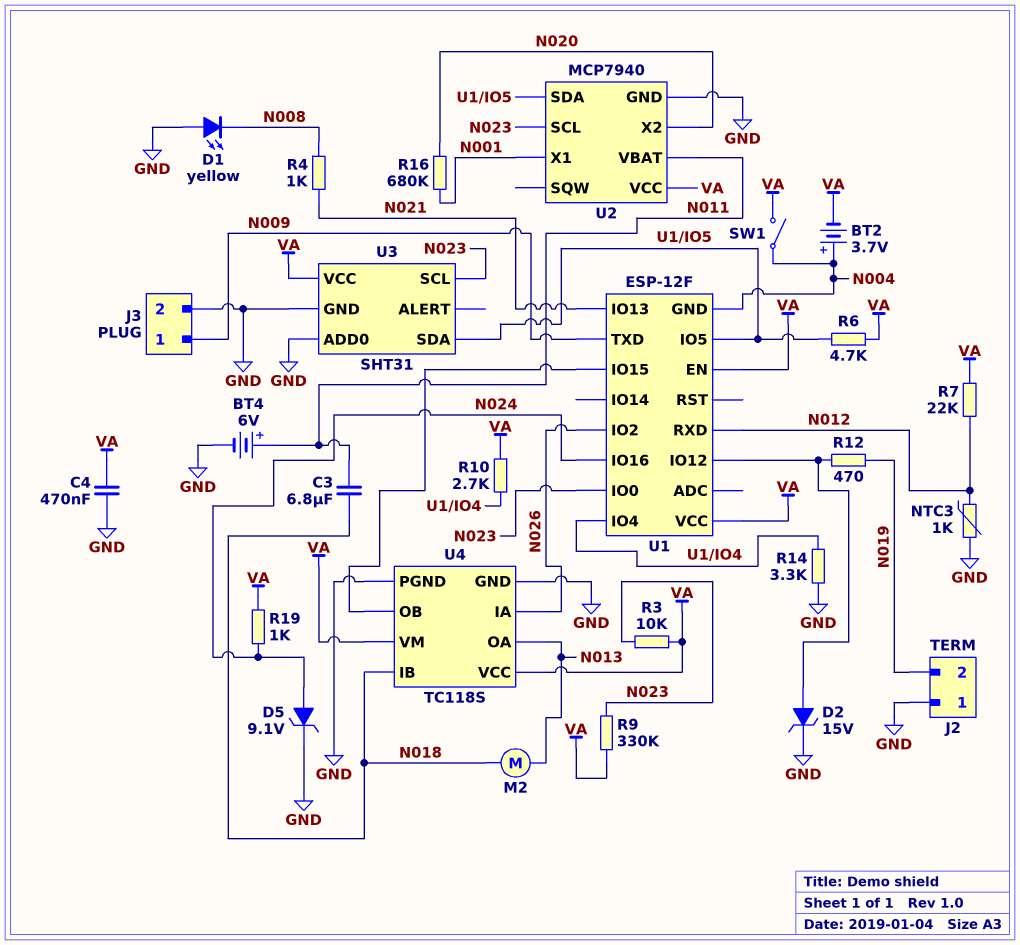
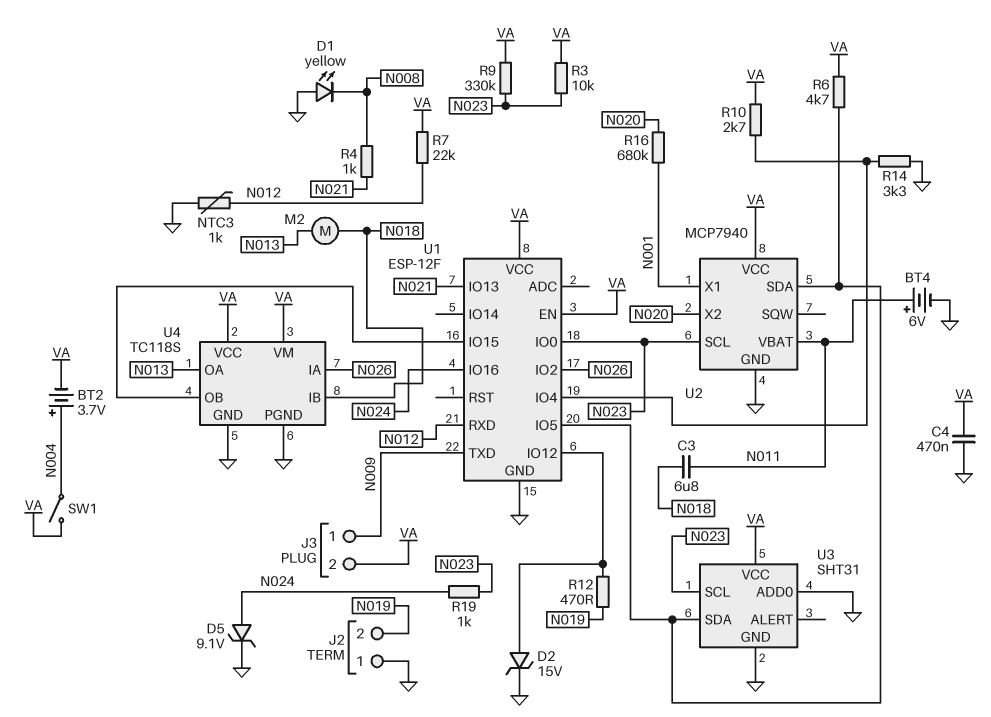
J3 pin 2: GND -> VA
R19: 1k (N024, VA) -> 1k (N023, N024)
U1 pin GND: N004 -> GND

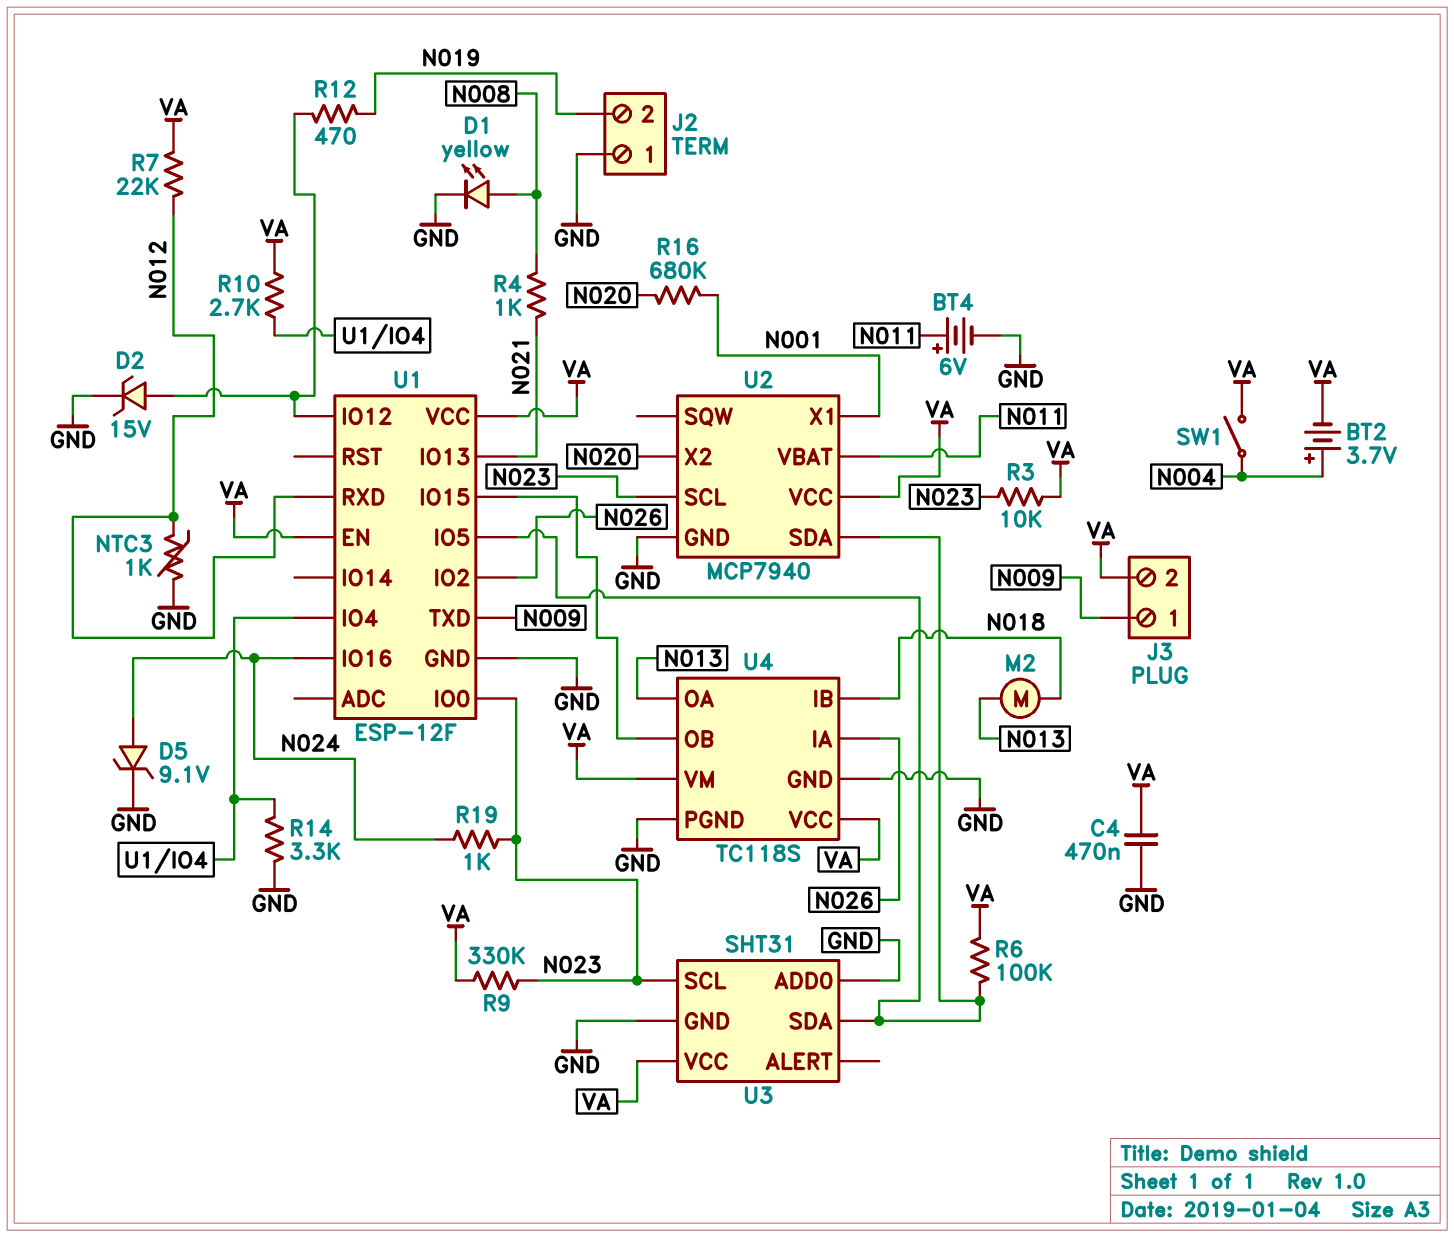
C3: 6.8uF (N011, N018) -> none
D1: LED yellow (A GND, K N008) -> LED yellow (A N008, K GND)
R6: 4.7k (U1/IO5, VA) -> 100k (U1/IO5, VA)

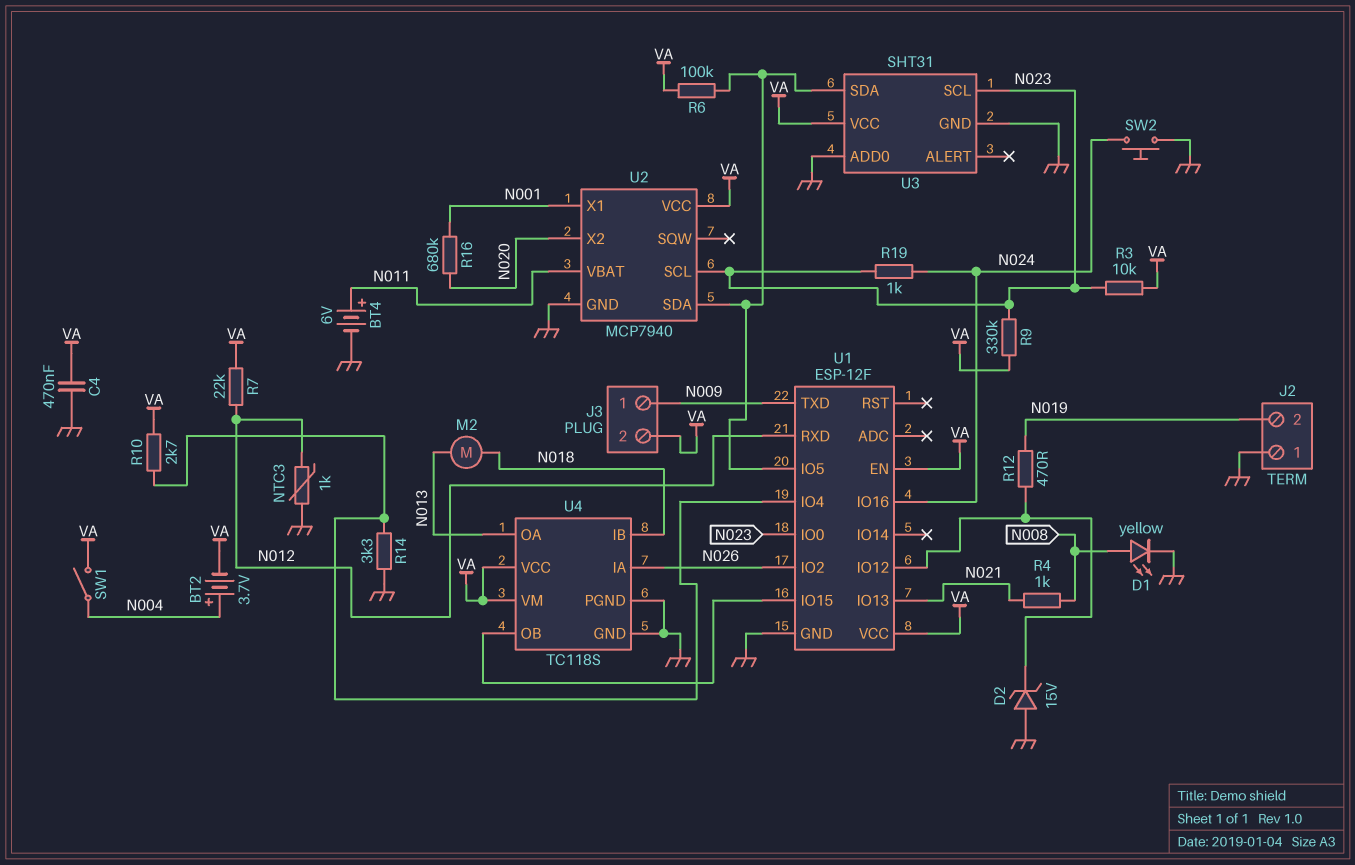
D2: zener 15V (A U1/IO12, K GND) -> zener 15V (A GND, K U1/IO12)
D5: zener 9.1V (A N024, K GND) -> none
SW2: none -> button (GND, N024)

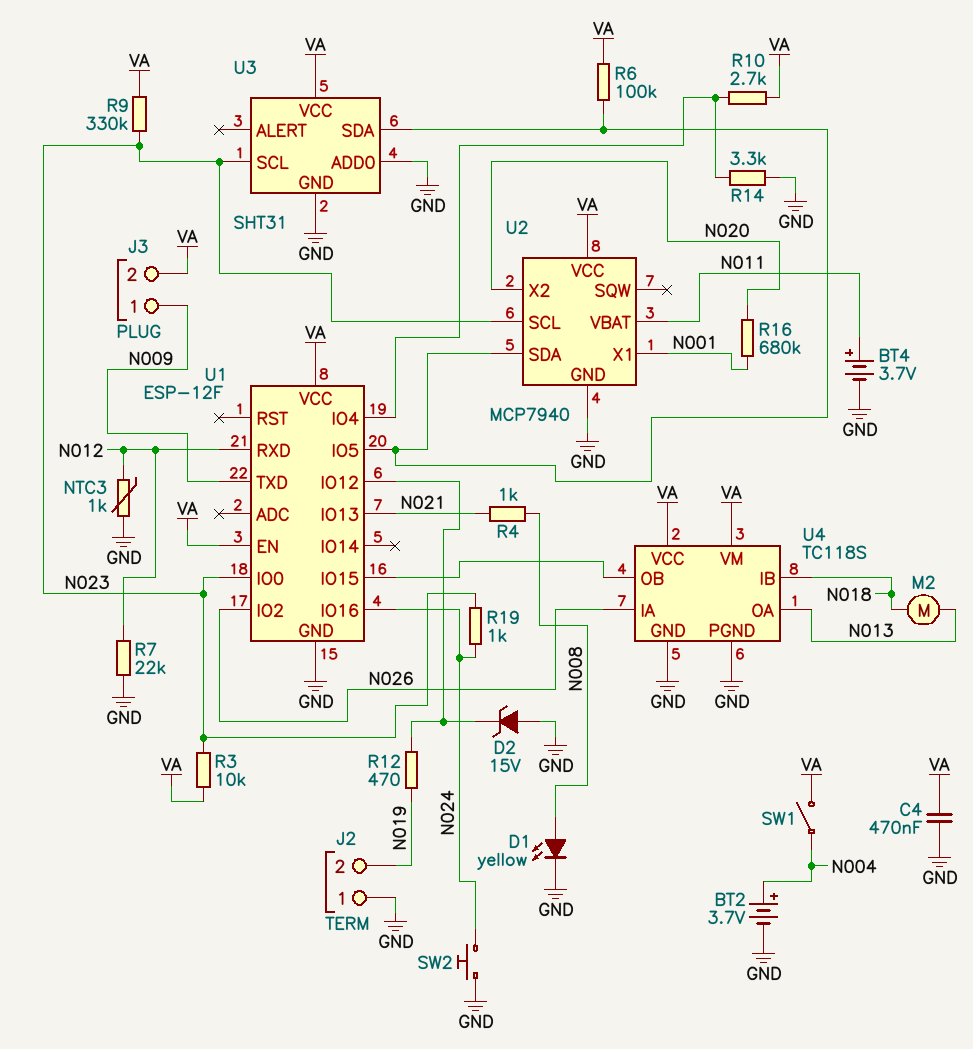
BT2: 3.7V (plus N004, minus VA) -> 3.7V (plus N004, minus GND)
BT4: 6V (plus N011, minus GND) -> 3.7V (plus N011, minus GND)
R7: 22k (N012, VA) -> 22k (GND, N012)

